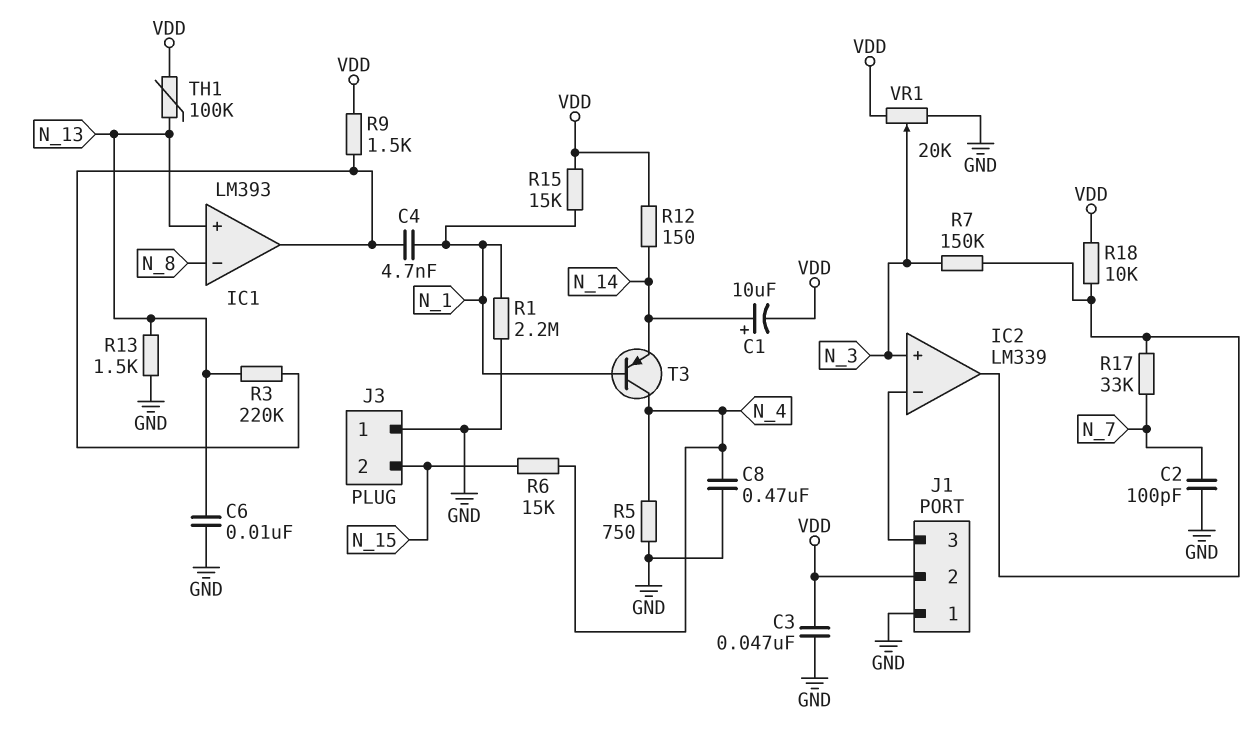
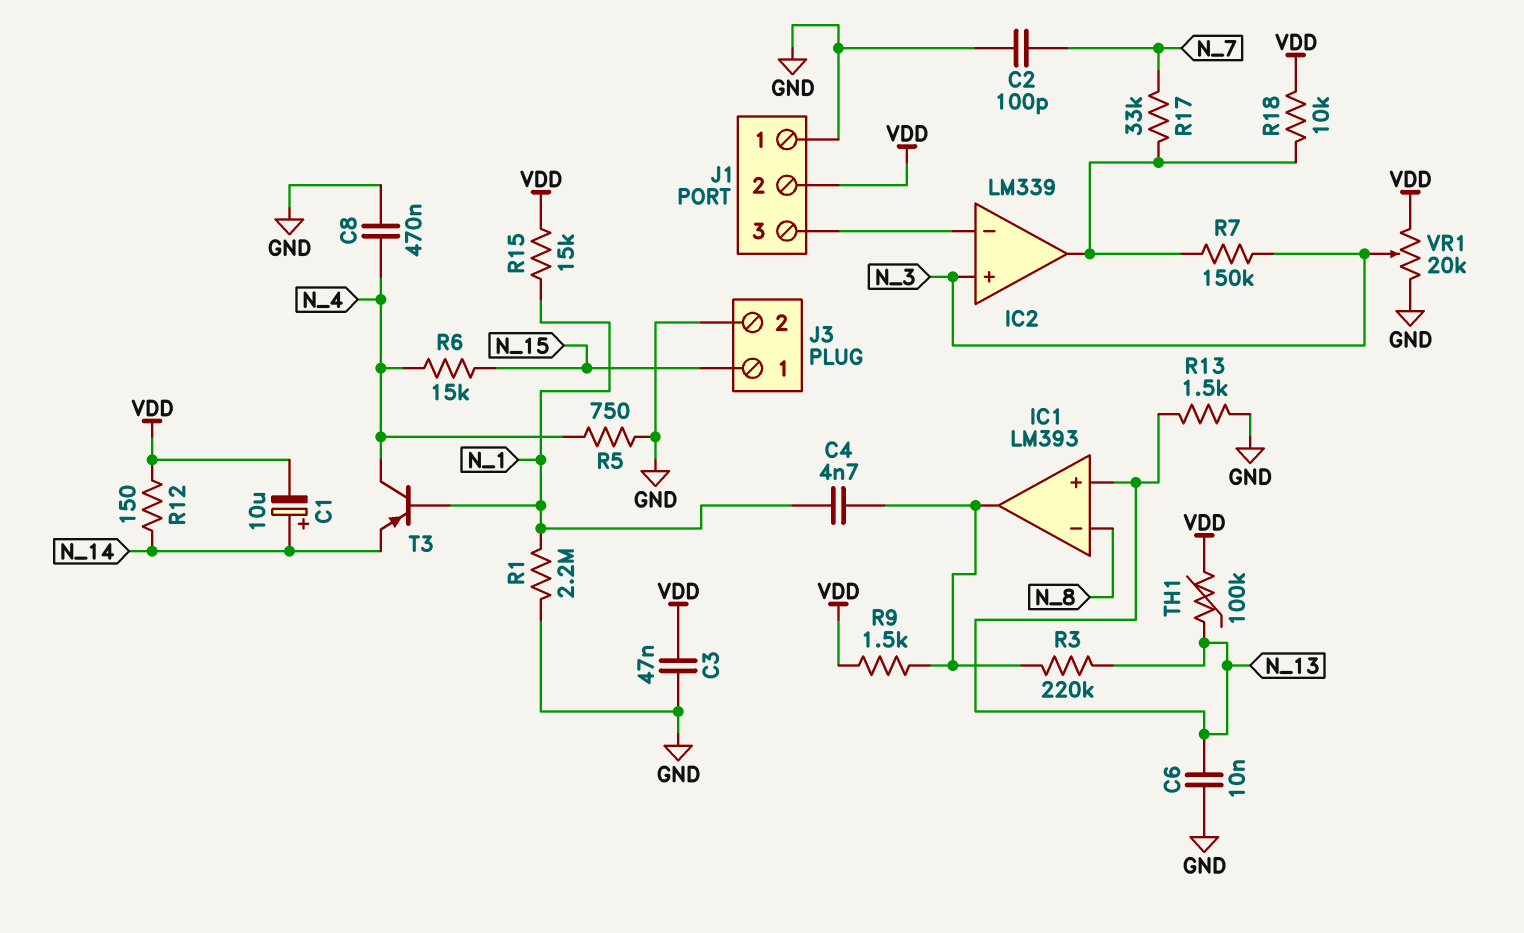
J3 pin 1: GND -> N_15
J3 pin 2: N_15 -> GND

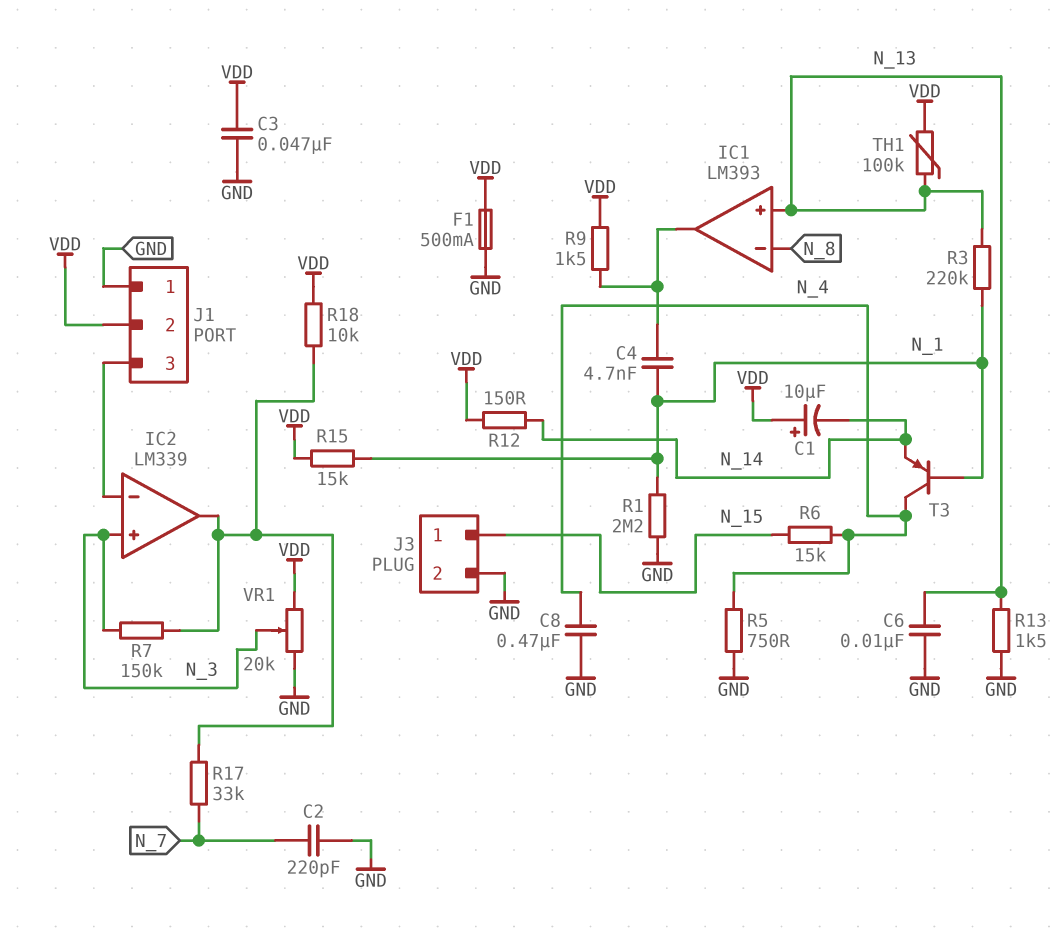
C1: 10uF (plus N_14, minus VDD) -> 10uF (plus VDD, minus N_14)
C2: 100pF (GND, N_7) -> 220pF (GND, N_7)
F1: none -> 500mA (GND, VDD)
R3: 220k (IC1/out, N_13) -> 220k (N_1, N_13)

